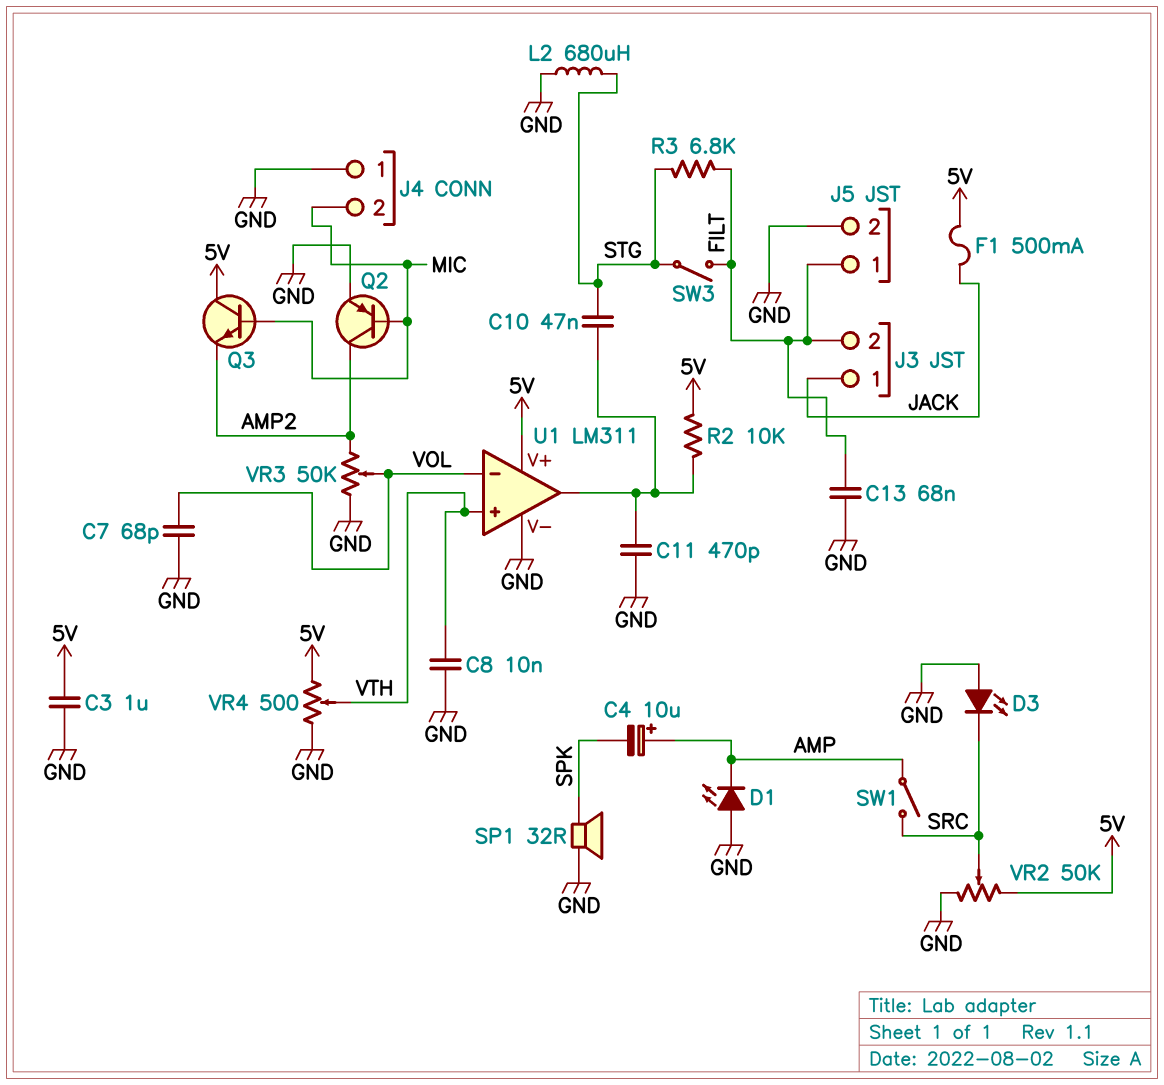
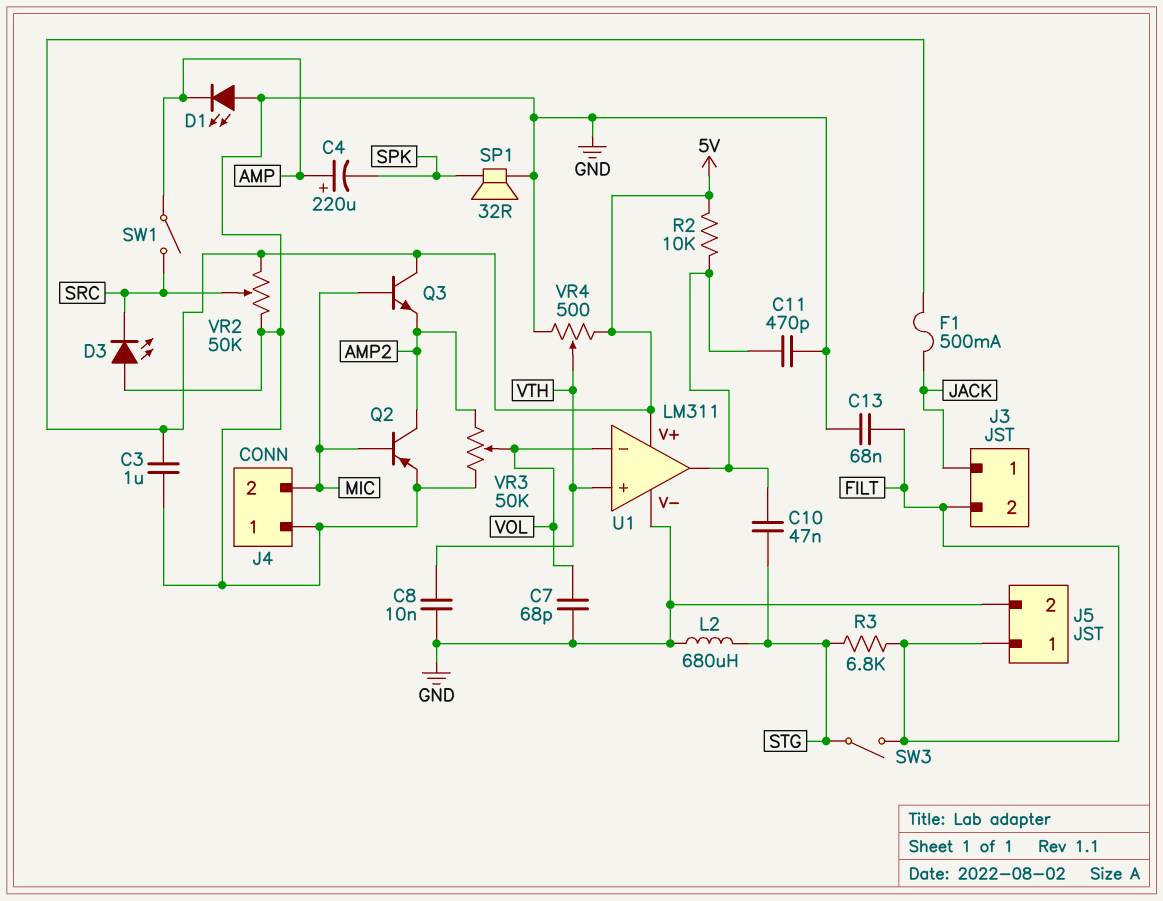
C4: 10uF (plus AMP, minus SPK) -> 220uF (plus AMP, minus SPK)

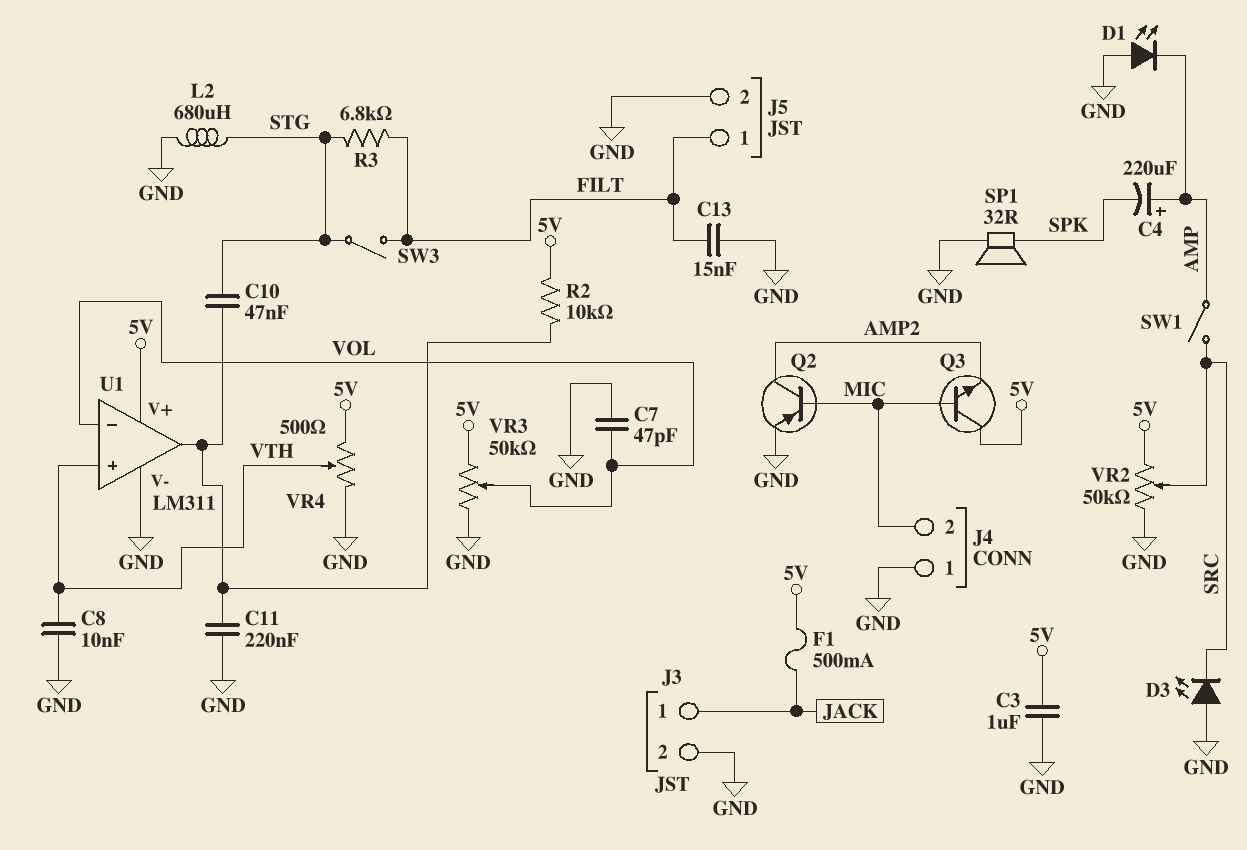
C7: 68pF (GND, VOL) -> 47pF (GND, VOL)
C11: 470pF (GND, U1/out) -> 220nF (GND, U1/out)
C13: 68nF (FILT, GND) -> 15nF (FILT, GND)
J3 pin 2: FILT -> GND
VR3: 50k (AMP2, GND, wiper VOL) -> 50k (5V, GND, wiper VOL)

